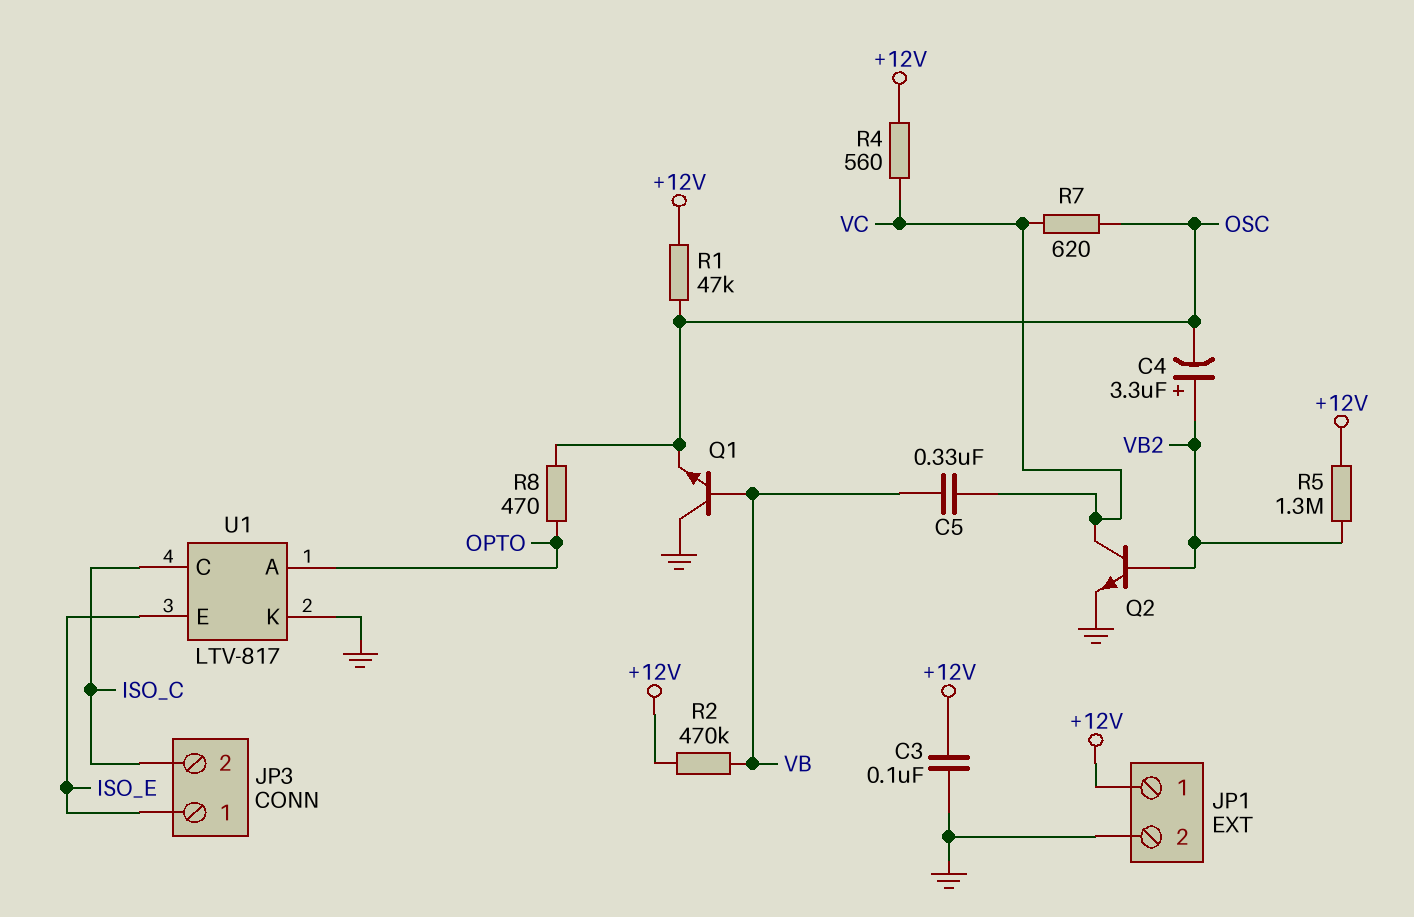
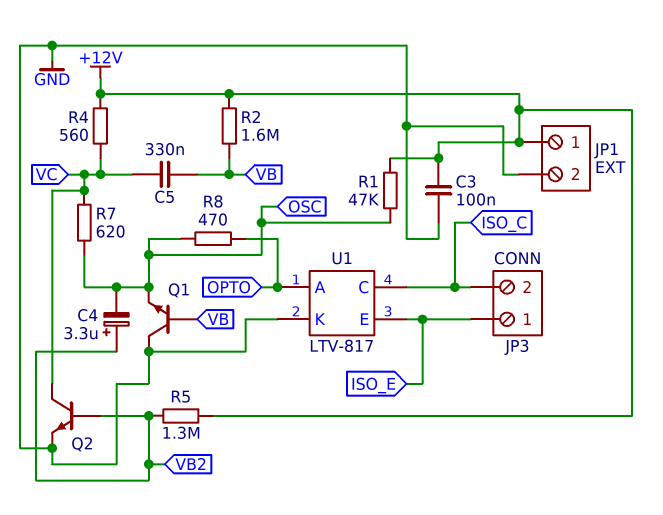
R2: 470k (+12V, VB) -> 1.6M (+12V, VB)

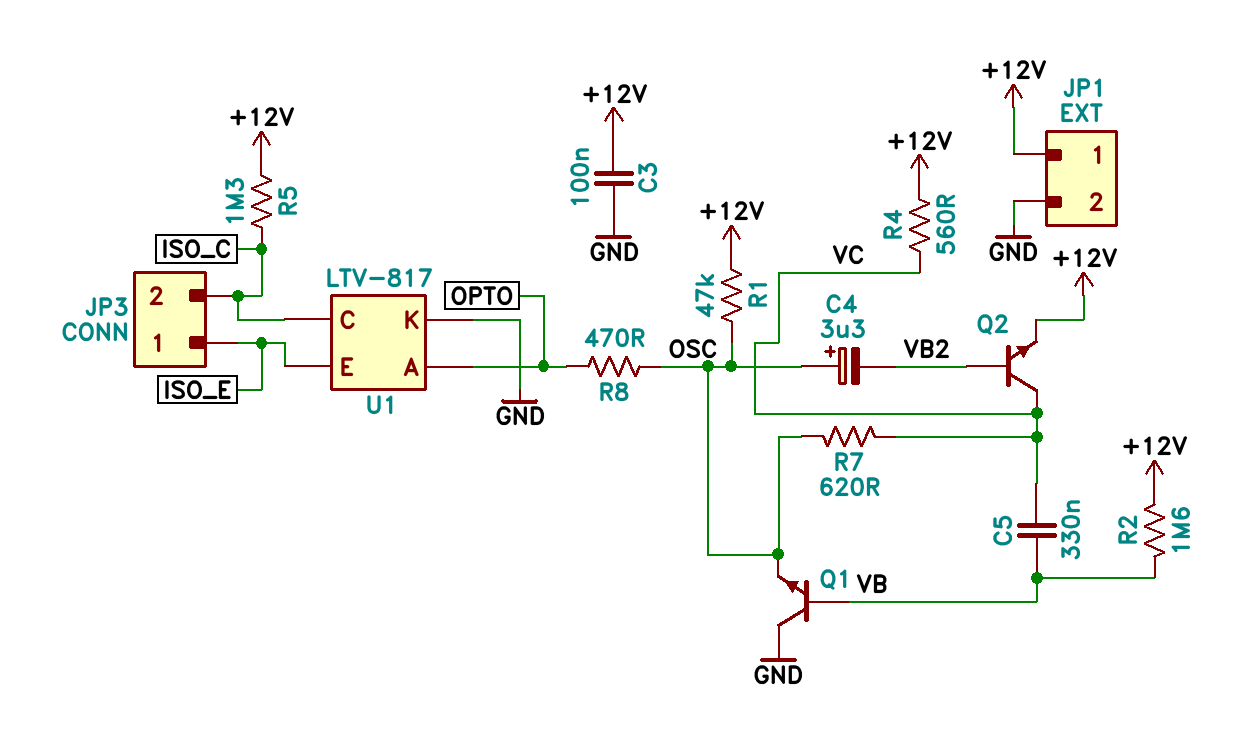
C4: 3.3uF (plus VB2, minus OSC) -> 3.3uF (plus OSC, minus VB2)
Q2: NPN (B VB2, C VC, E GND) -> NPN (B VB2, C VC, E +12V)
R5: 1.3M (+12V, VB2) -> 1.3M (+12V, ISO_C)

